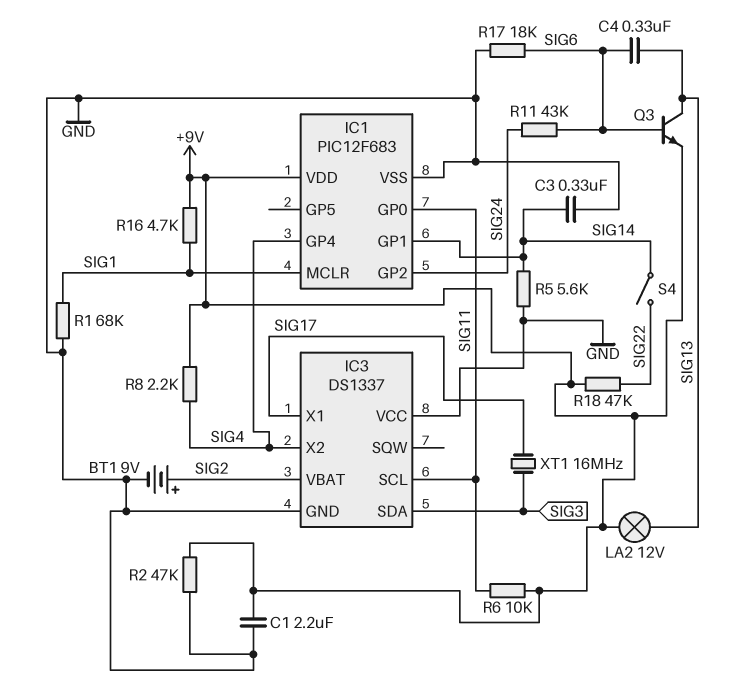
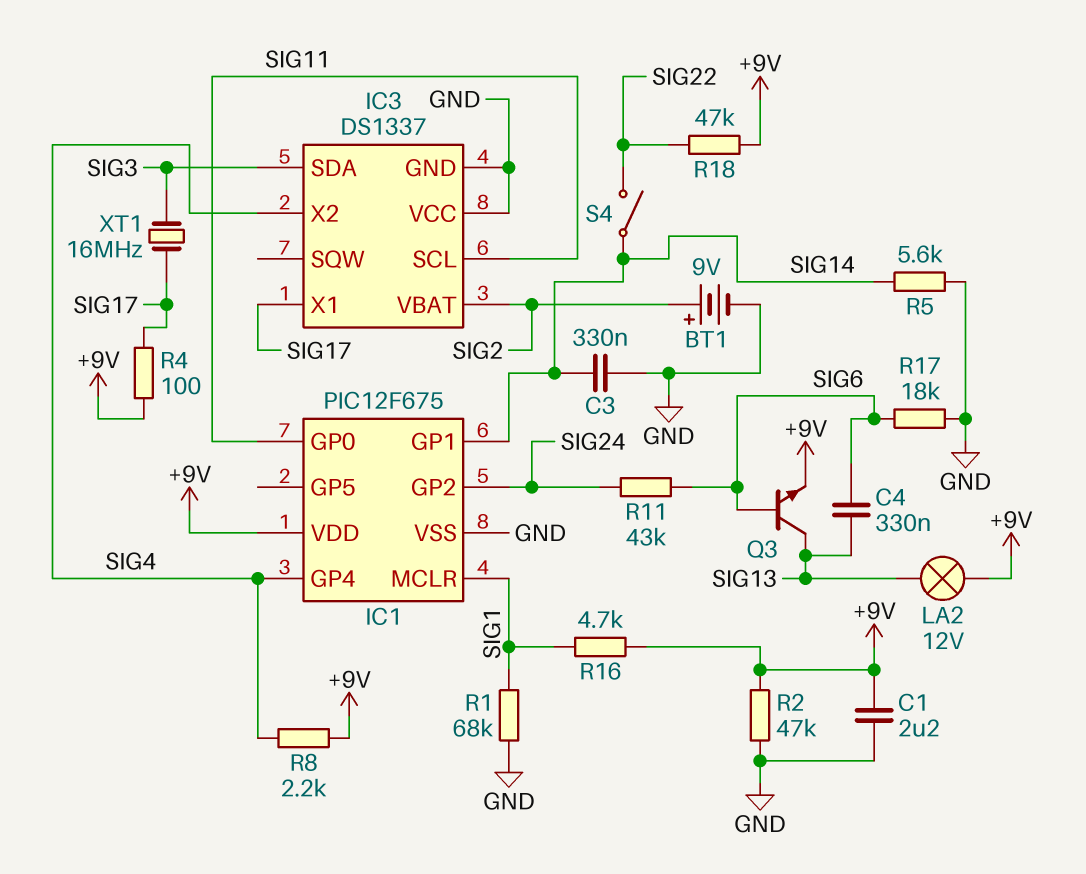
IC1: PIC12F683 -> PIC12F675
R4: none -> 100 (+9V, SIG17)
R6: 10k (+9V, SIG11) -> none

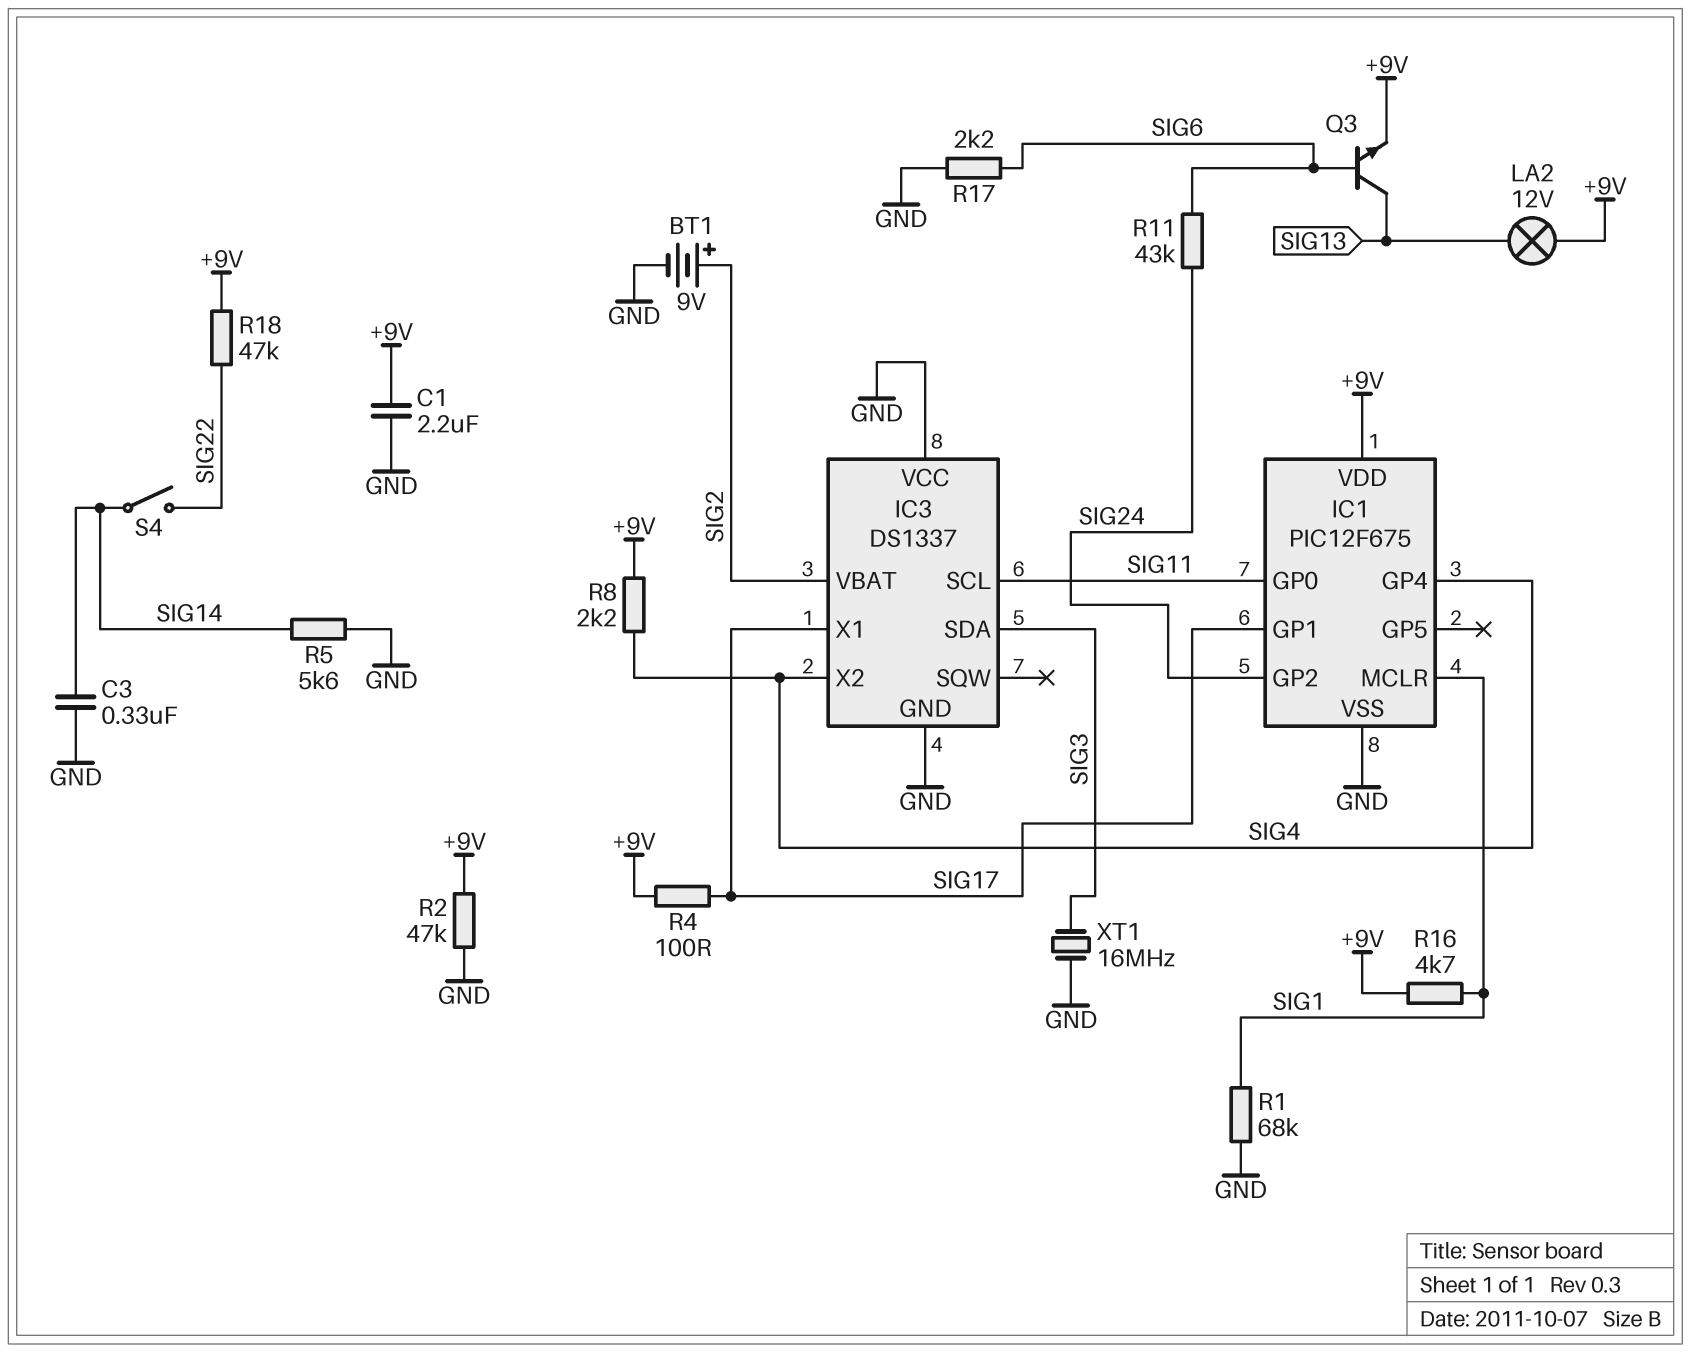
C4: 330nF (SIG6, SIG13) -> none
IC1 pin GP1: SIG14 -> SIG17
R17: 18k (GND, SIG6) -> 2.2k (GND, SIG6)
XT1: 16MHz (SIG3, SIG17) -> 16MHz (GND, SIG3)

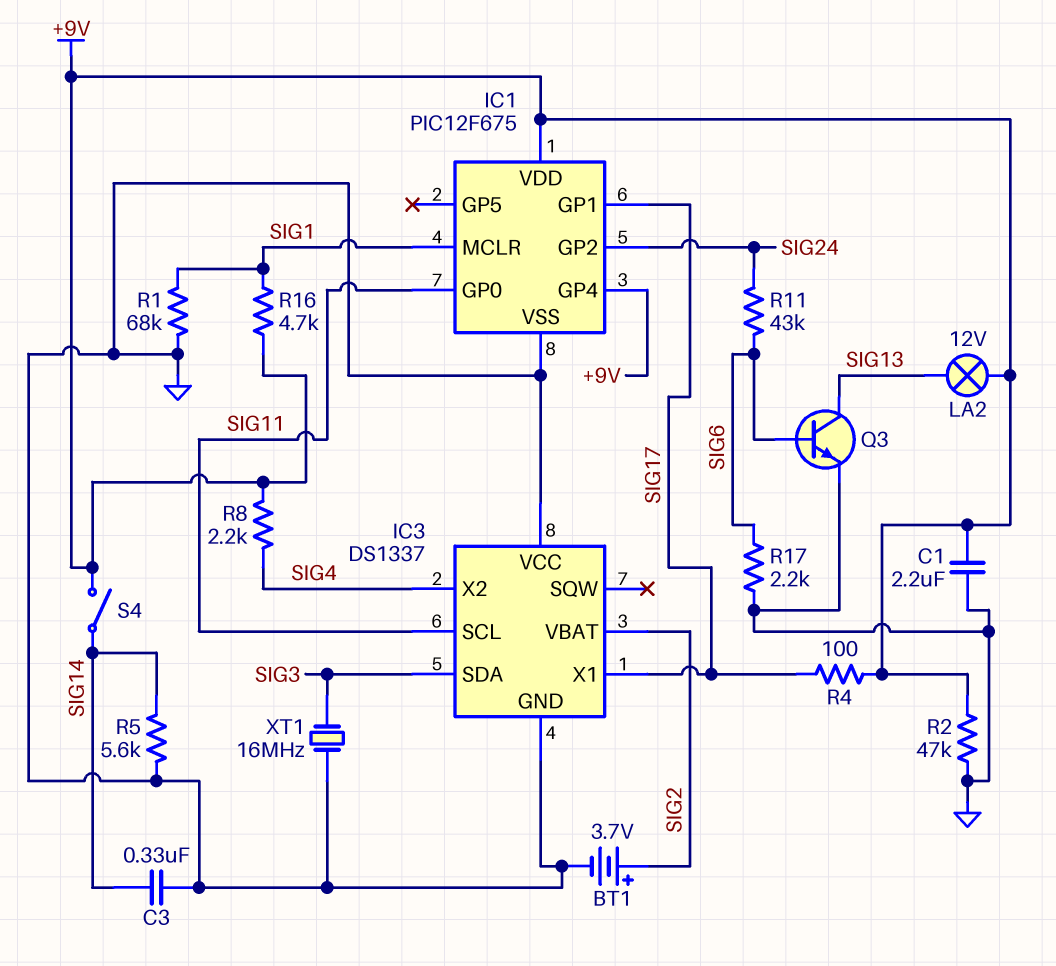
BT1: 9V (plus SIG2, minus GND) -> 3.7V (plus SIG2, minus GND)
IC1 pin GP4: SIG4 -> +9V
Q3: NPN (B SIG6, C SIG13, E +9V) -> NPN (B SIG6, C SIG13, E GND)
R18: 47k (+9V, SIG22) -> none
S4: switch (SIG14, SIG22) -> switch (+9V, SIG14)

